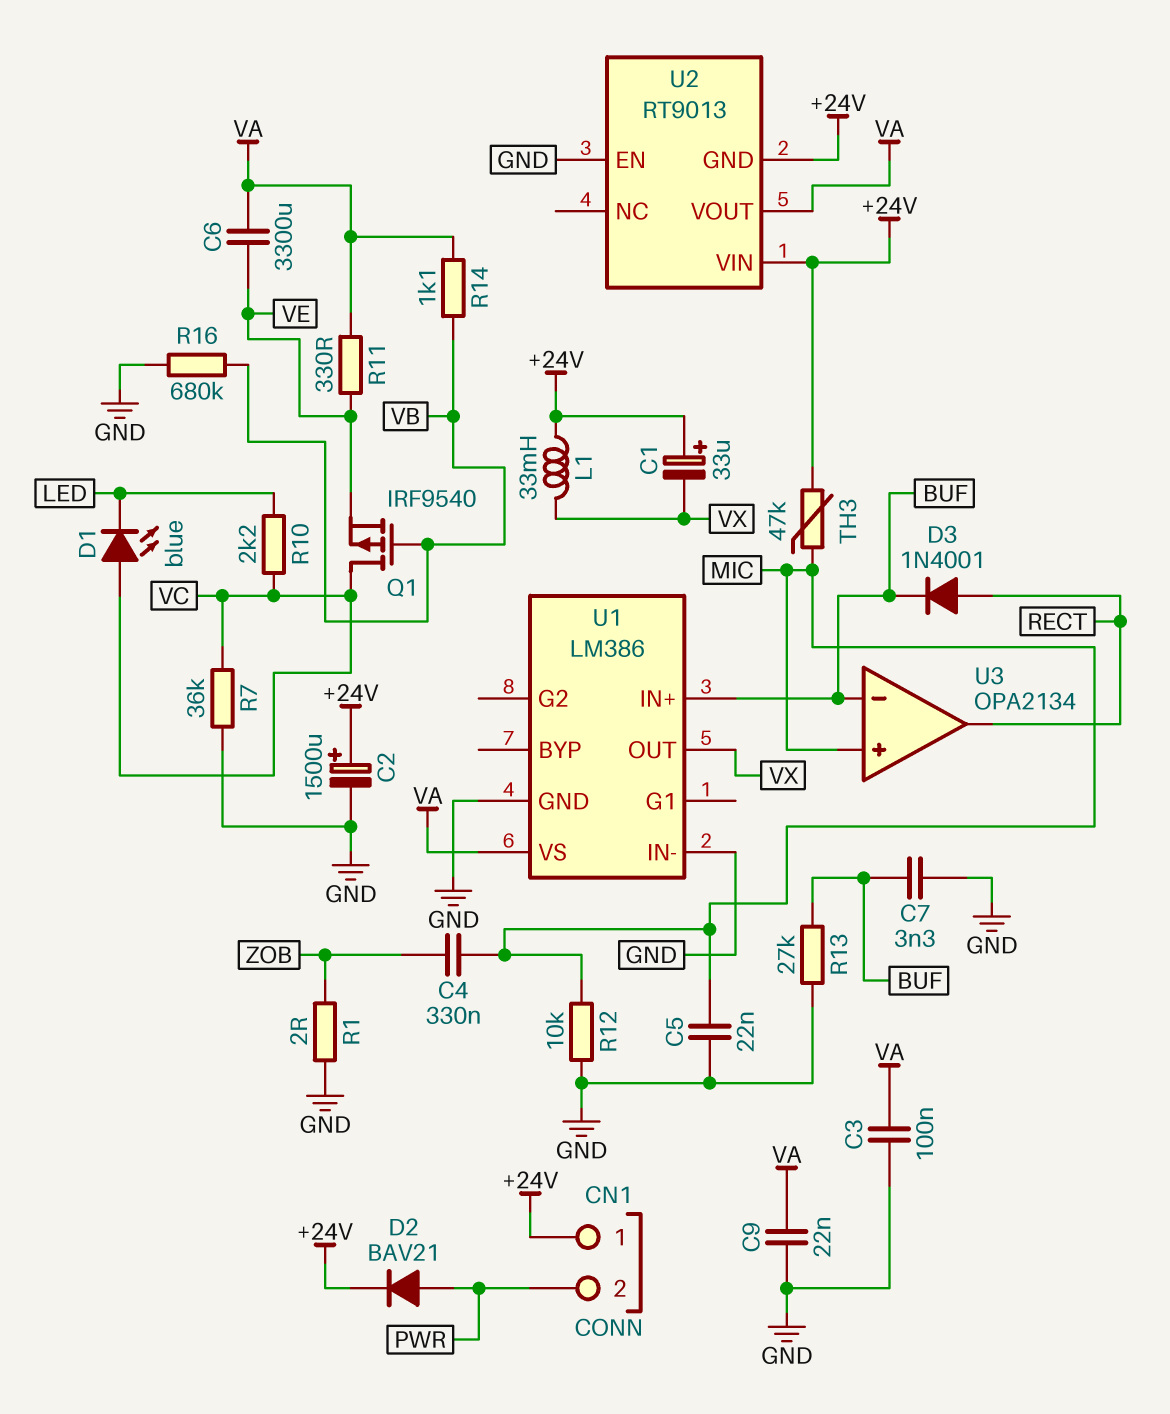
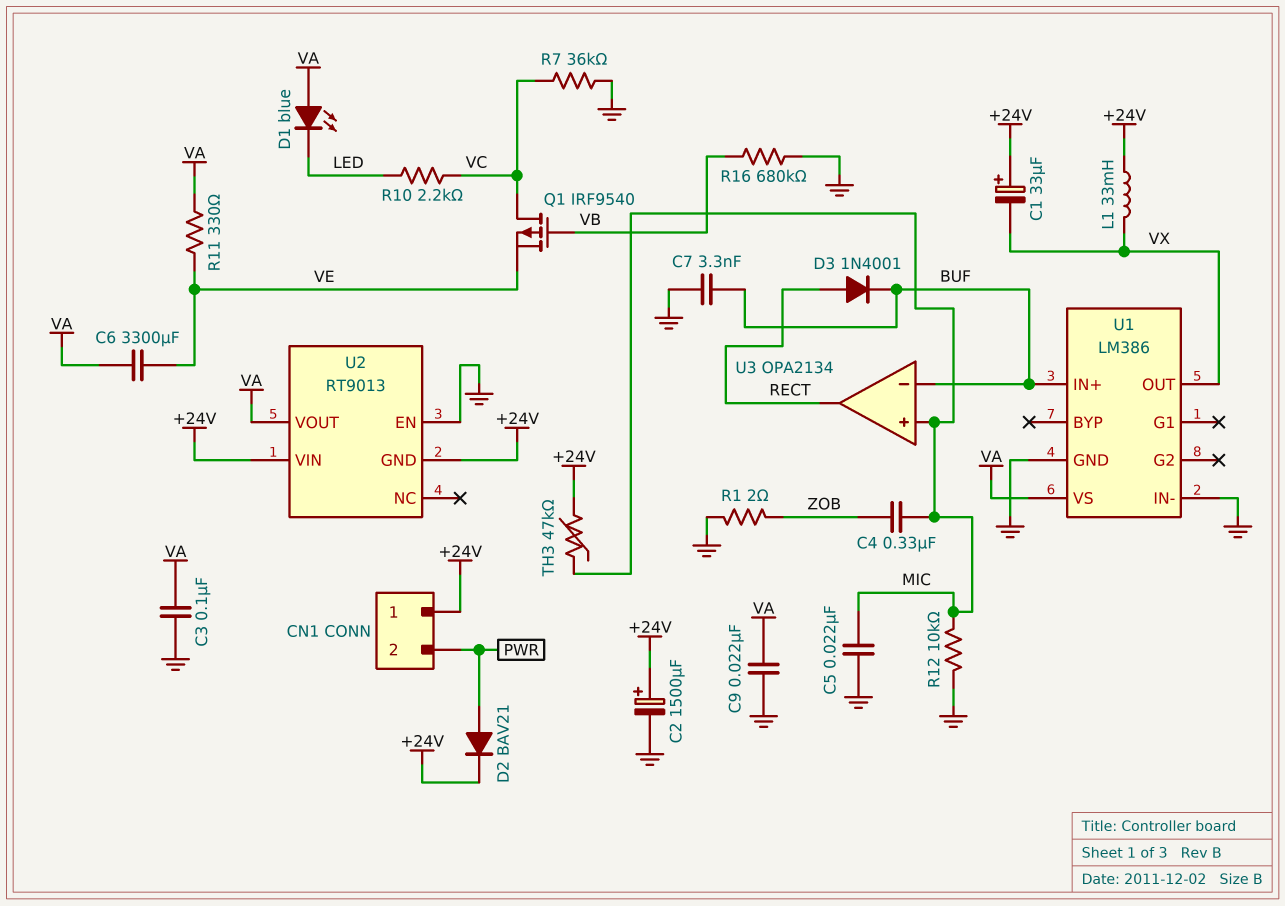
D1: LED blue (A VC, K LED) -> LED blue (A VA, K LED)
R13: 27k (BUF, GND) -> none
R14: 1.1k (VA, VB) -> none

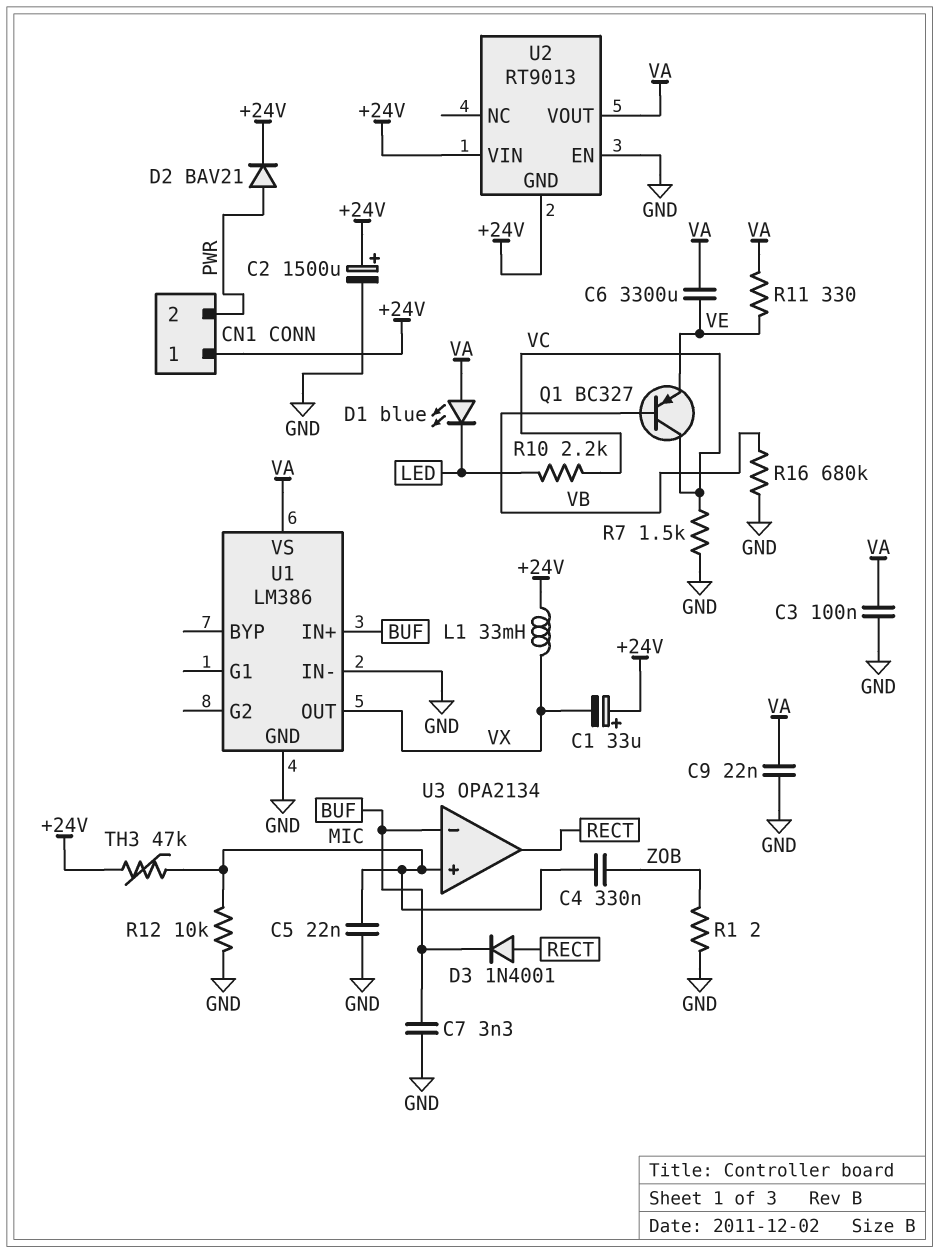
Q1: PMOS IRF9540 (G VB, D VC, S VE) -> PNP BC327 (B VB, C VC, E VE)
R7: 36k (GND, VC) -> 1.5k (GND, VC)

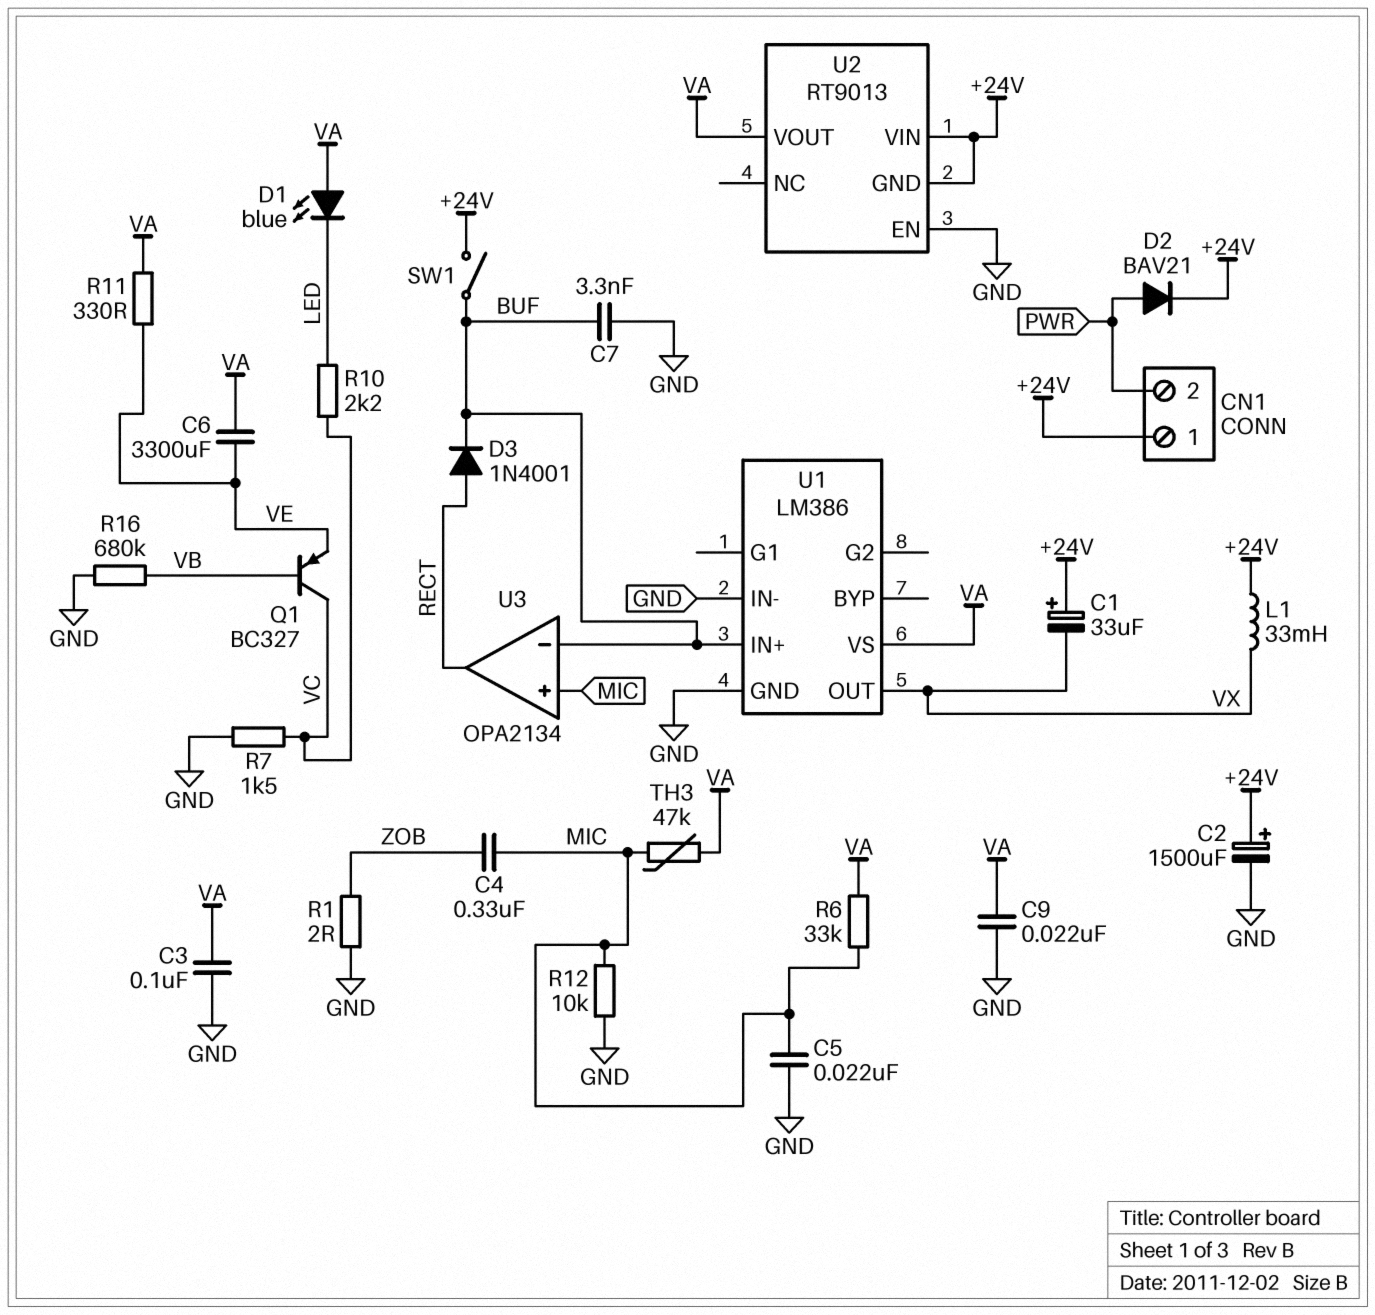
R6: none -> 33k (MIC, VA)
SW1: none -> switch (+24V, BUF)
TH3: 47k (+24V, MIC) -> 47k (MIC, VA)

